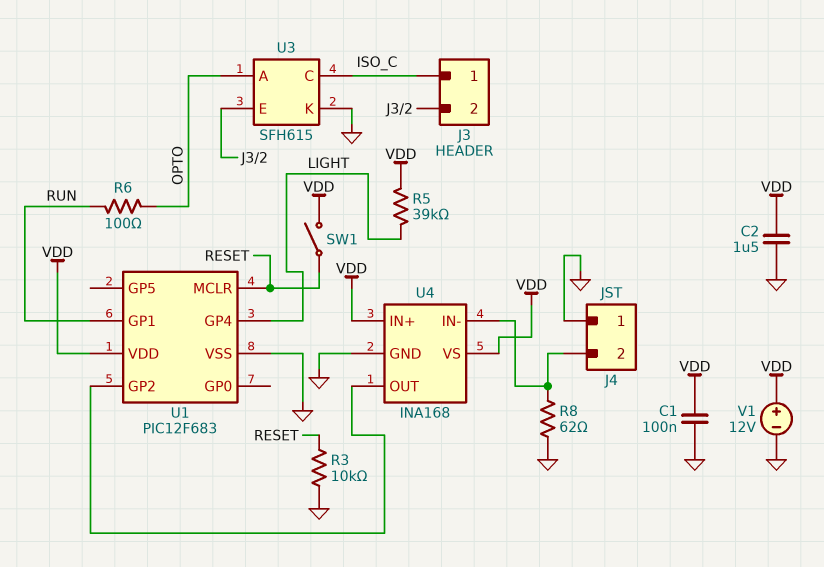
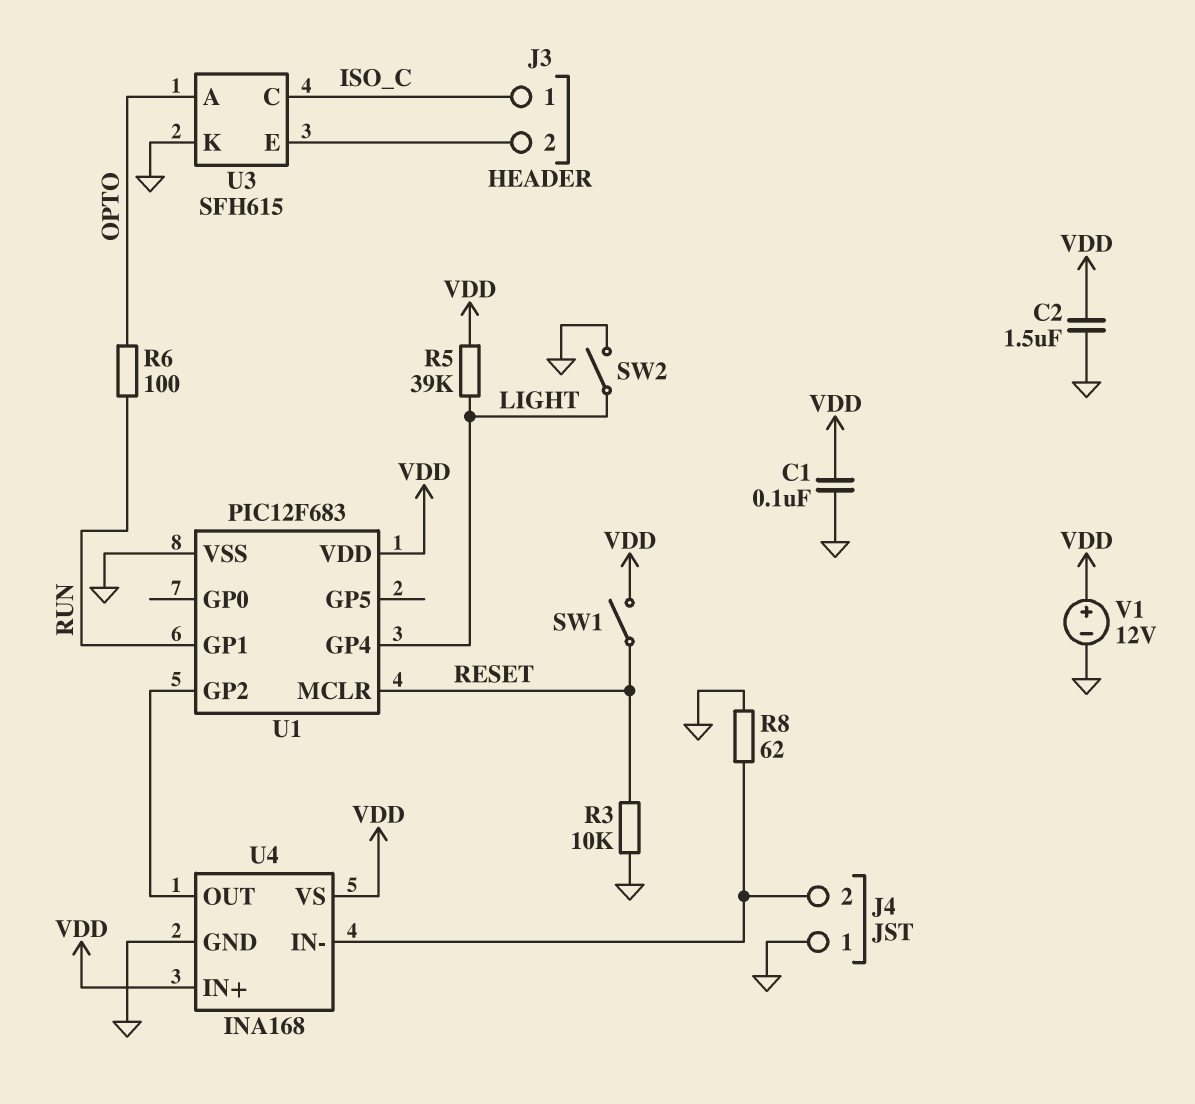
SW2: none -> switch (GND, LIGHT)

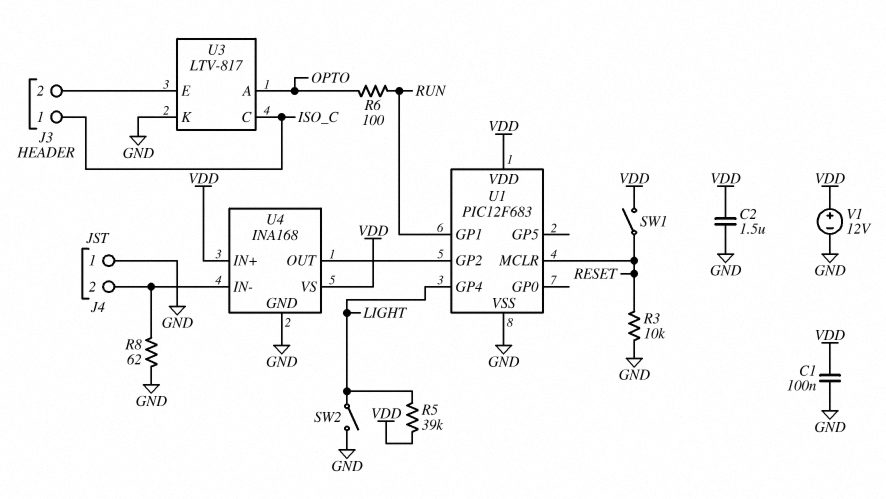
U3: SFH615 -> LTV-817

